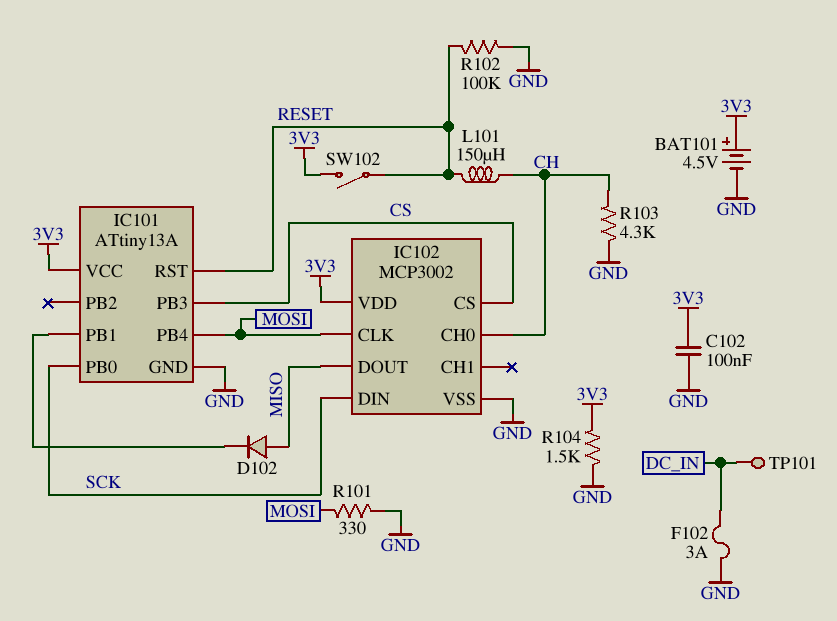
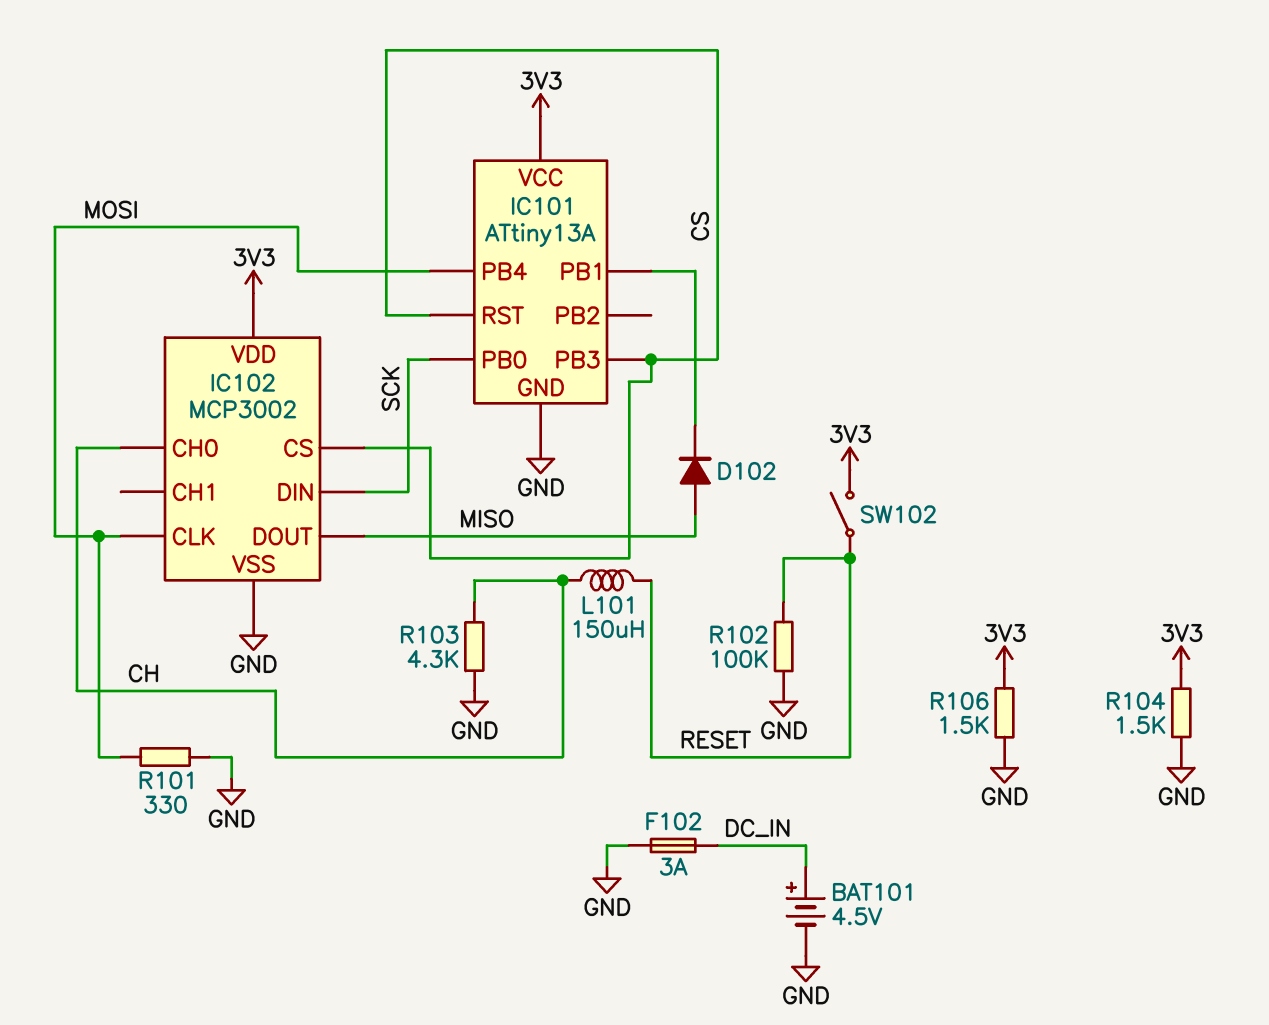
BAT101: 4.5V (plus 3V3, minus GND) -> 4.5V (plus DC_IN, minus GND)
C102: 100nF (3V3, GND) -> none
IC101 pin RST: RESET -> CS
R106: none -> 1.5k (3V3, GND)
TP101: test point (DC_IN) -> none

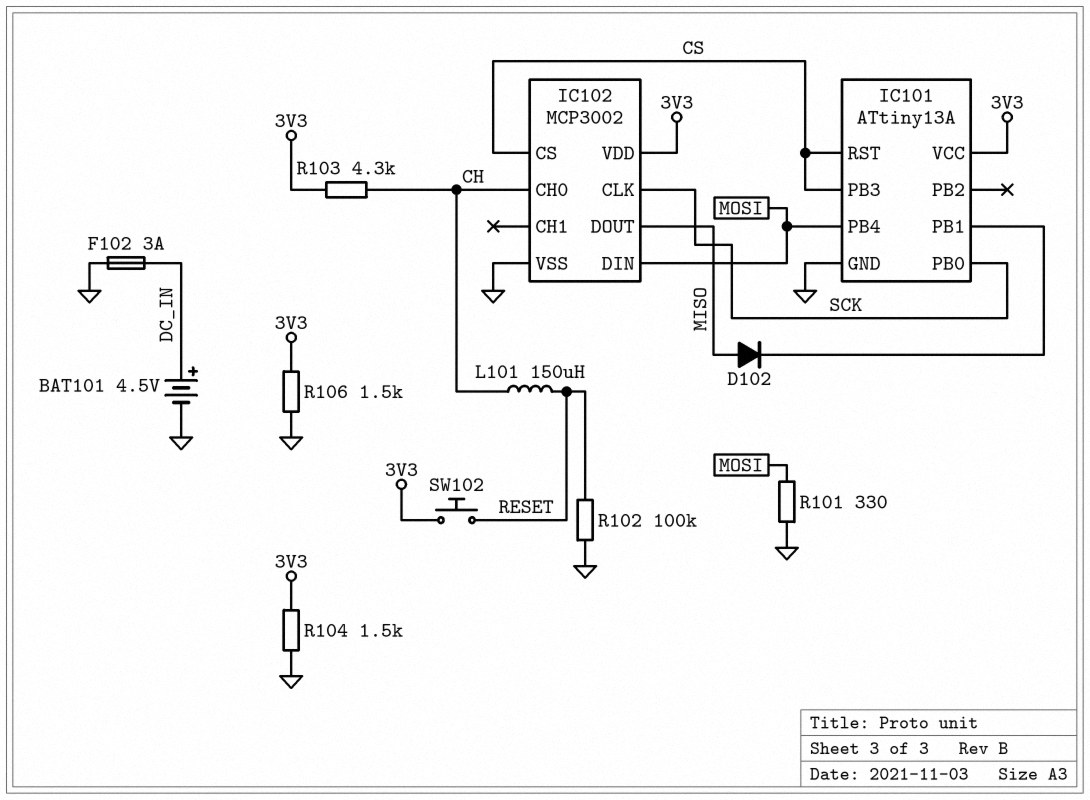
IC102 pin CLK: MOSI -> SCK
IC102 pin DIN: SCK -> MOSI
R103: 4.3k (CH, GND) -> 4.3k (3V3, CH)
SW102: switch (3V3, RESET) -> button (3V3, RESET)

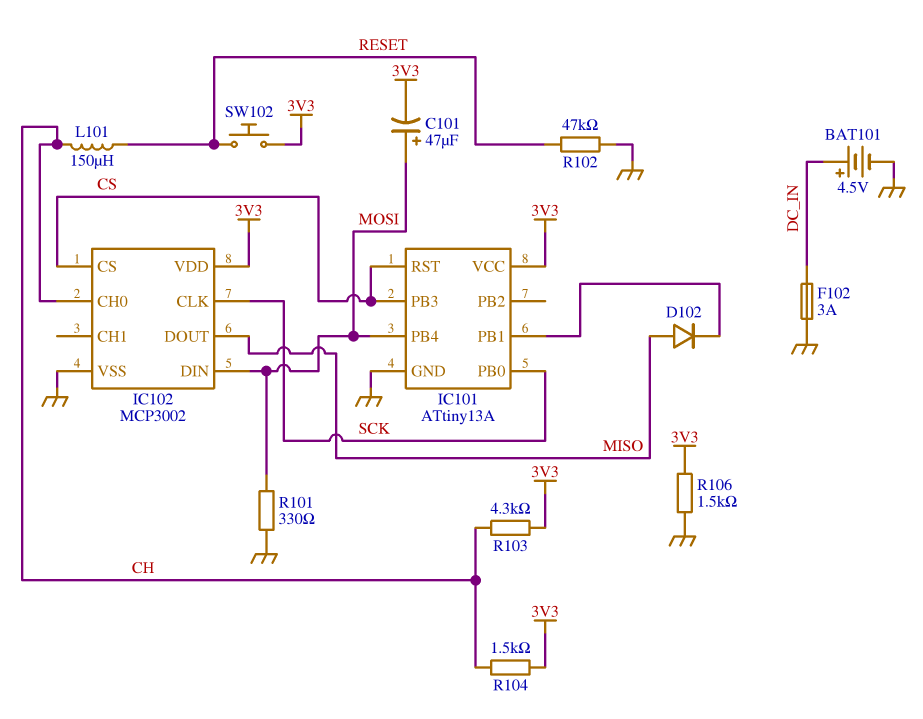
C101: none -> 47uF (plus MOSI, minus 3V3)
R102: 100k (GND, RESET) -> 47k (GND, RESET)
R104: 1.5k (3V3, GND) -> 1.5k (3V3, CH)

